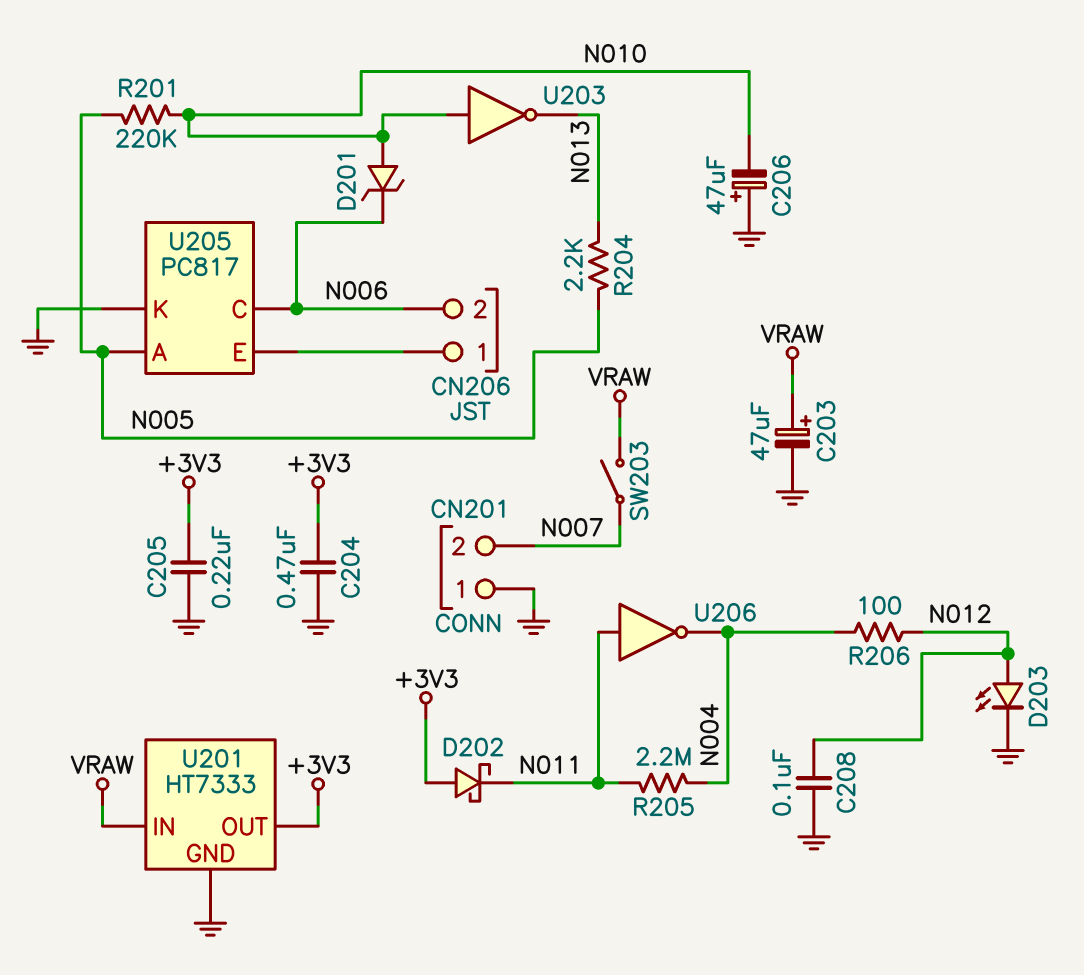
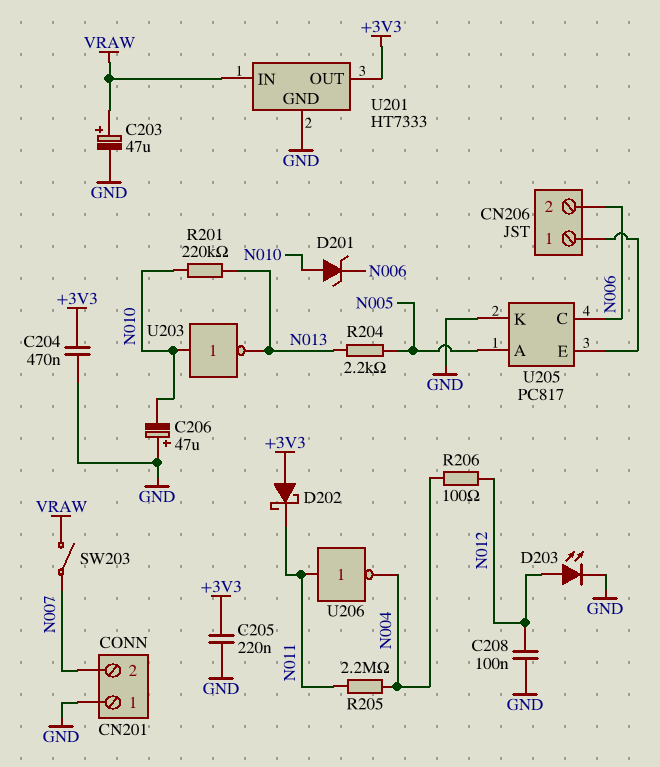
R201: 220k (N005, N010) -> 220k (N010, N013)

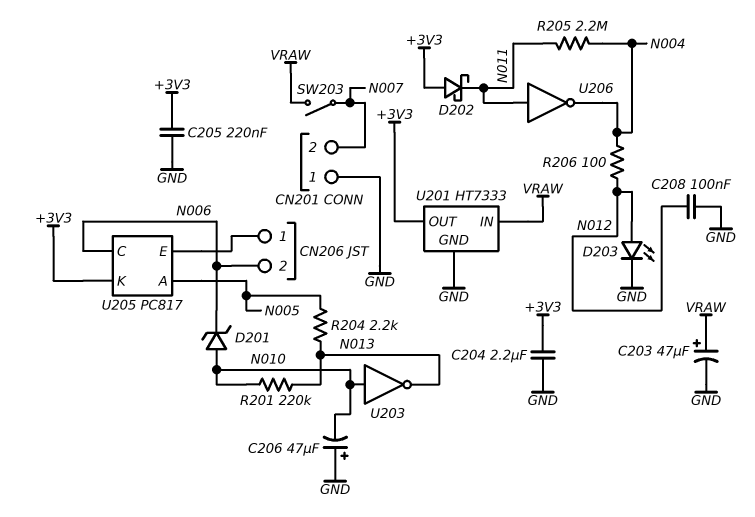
C204: 470nF (+3V3, GND) -> 2.2uF (+3V3, GND)
U205 pin K: GND -> +3V3

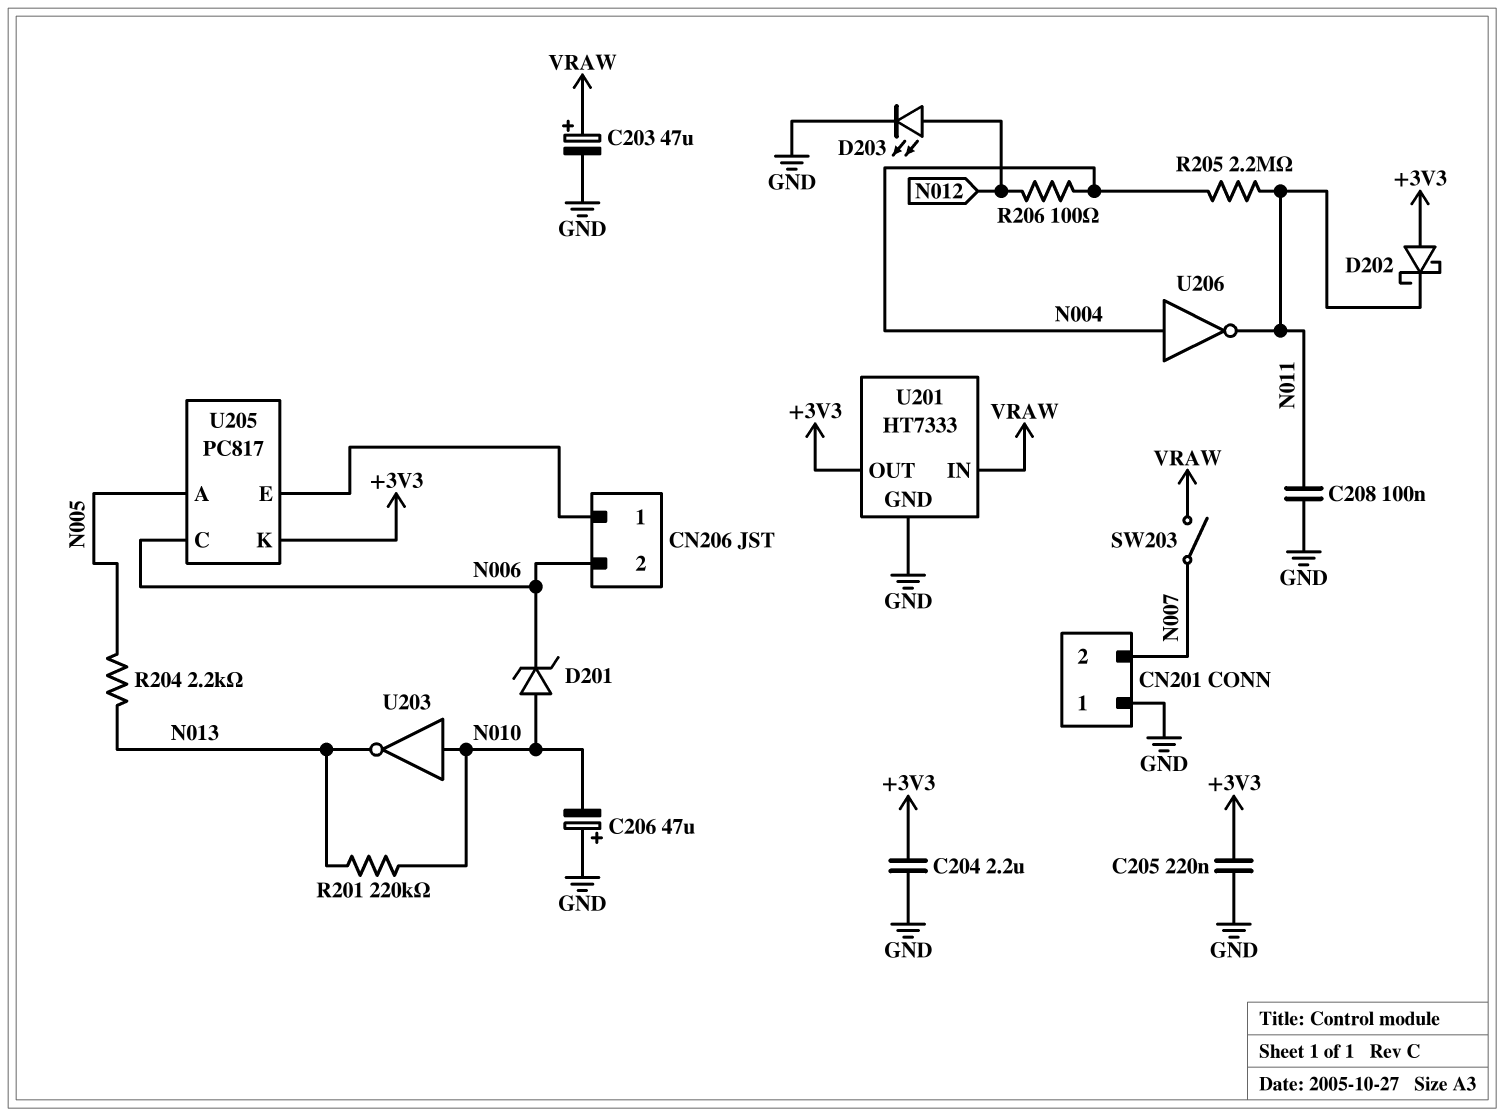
C208: 100nF (GND, N012) -> 100nF (GND, N011)
U206: NOT (in N011, out N004) -> NOT (in N004, out N011)

